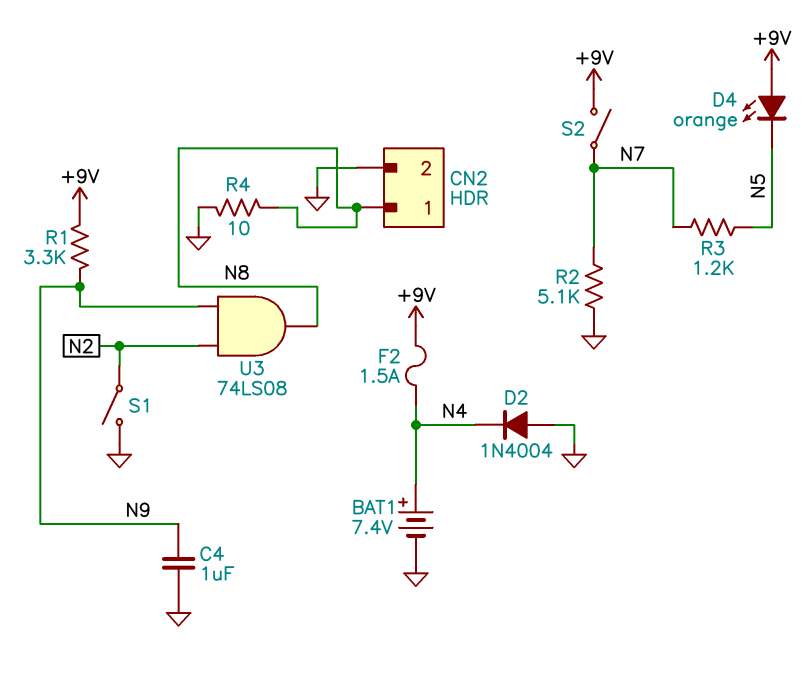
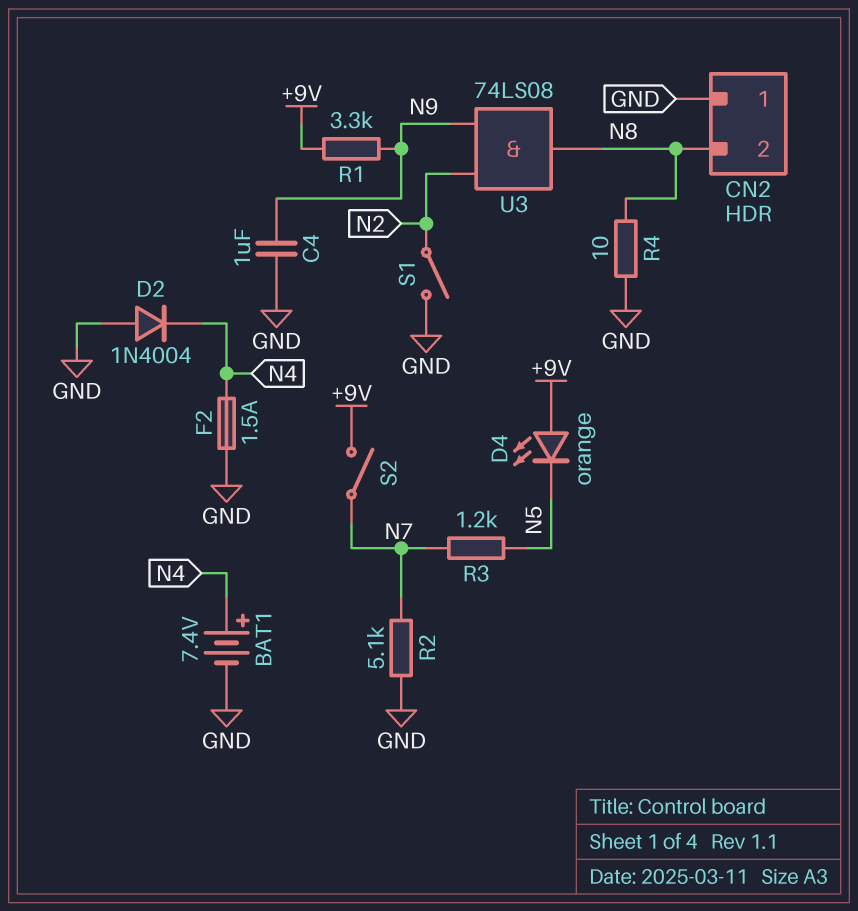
CN2 pin 1: N8 -> GND
CN2 pin 2: GND -> N8
F2: 1.5A (+9V, N4) -> 1.5A (GND, N4)

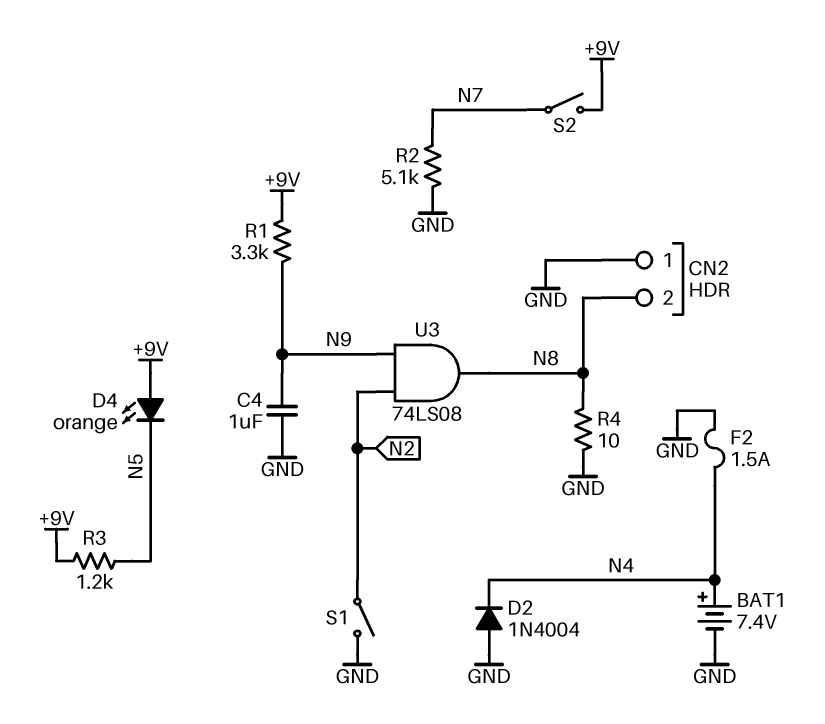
R3: 1.2k (N5, N7) -> 1.2k (+9V, N5)

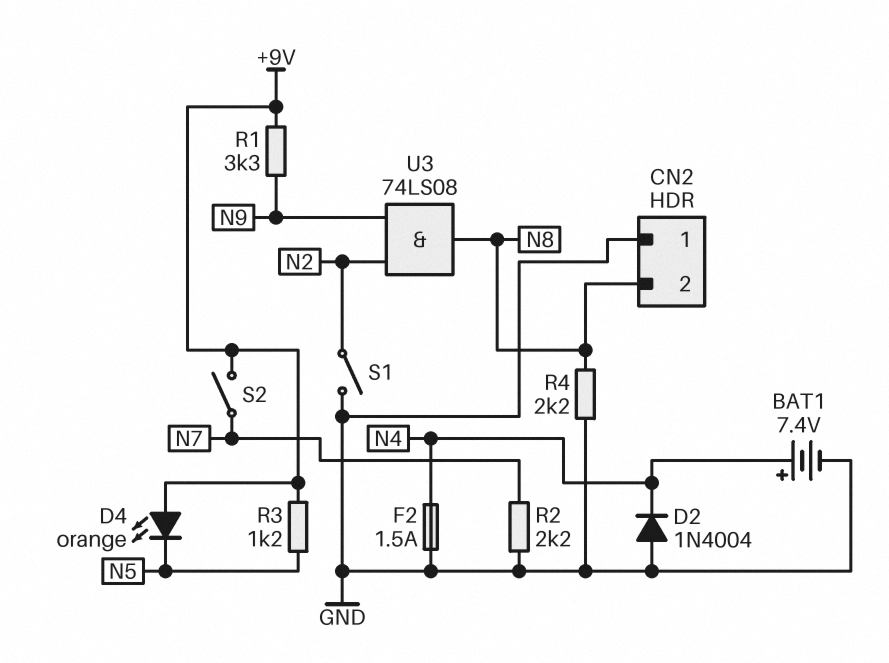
C4: 1uF (GND, N9) -> none
R2: 5.1k (GND, N7) -> 2.2k (GND, N7)
R4: 10 (GND, N8) -> 2.2k (GND, N8)

